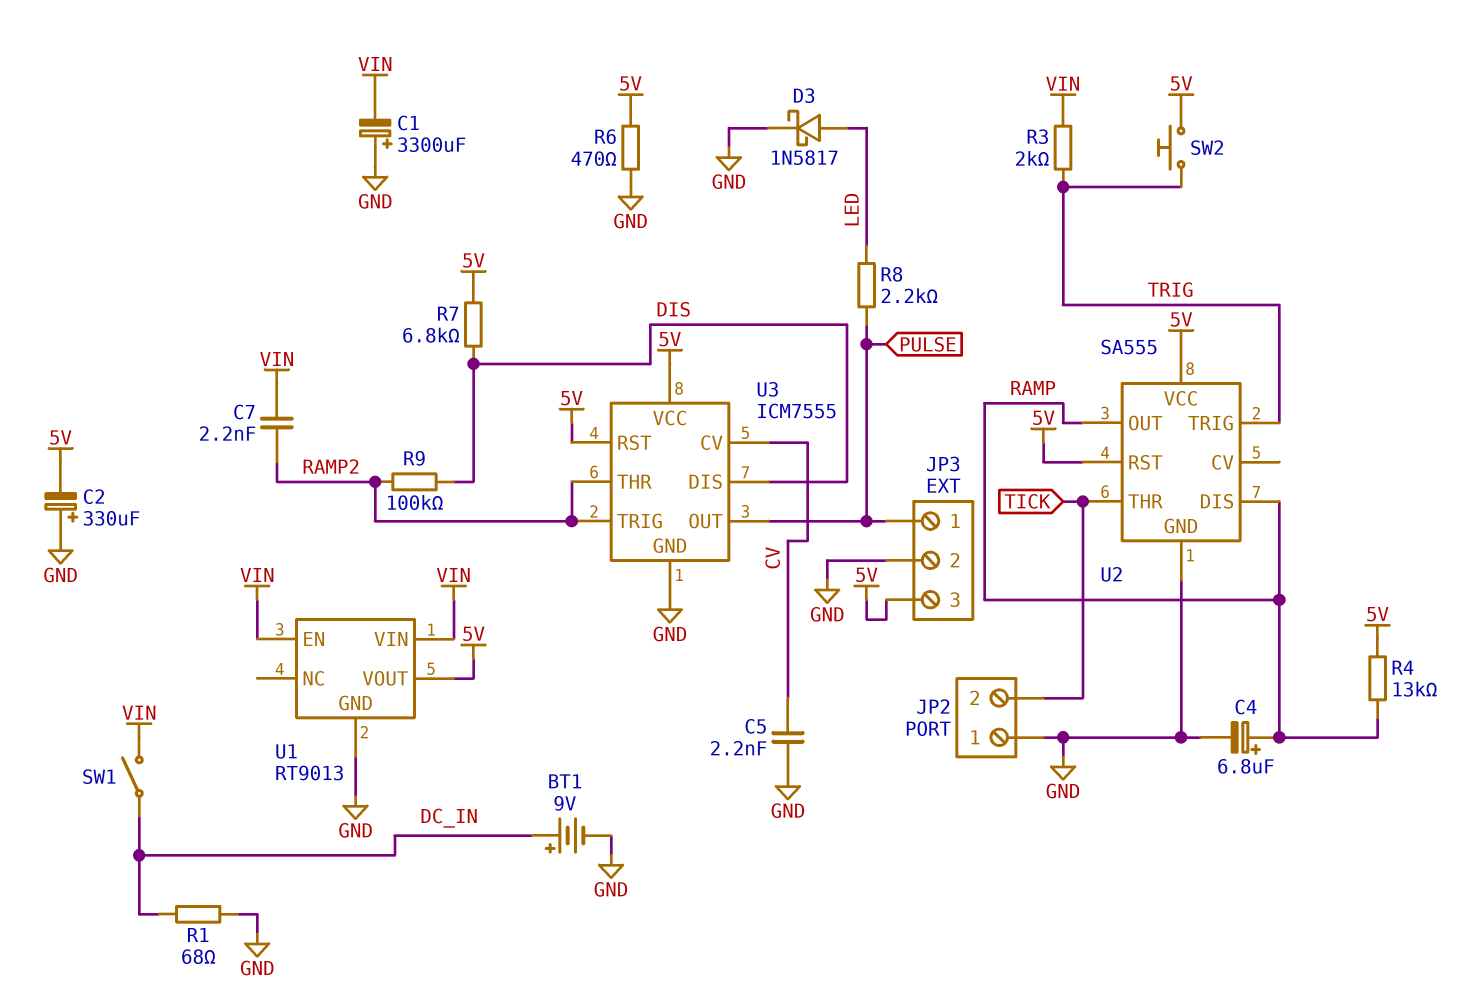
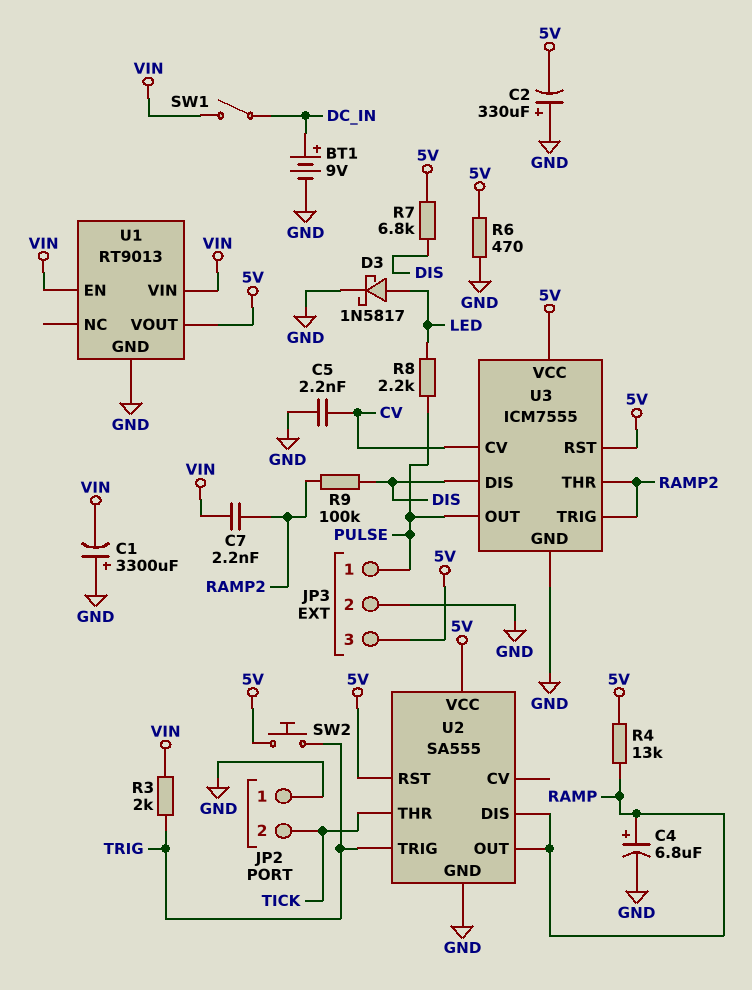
R1: 68 (DC_IN, GND) -> none

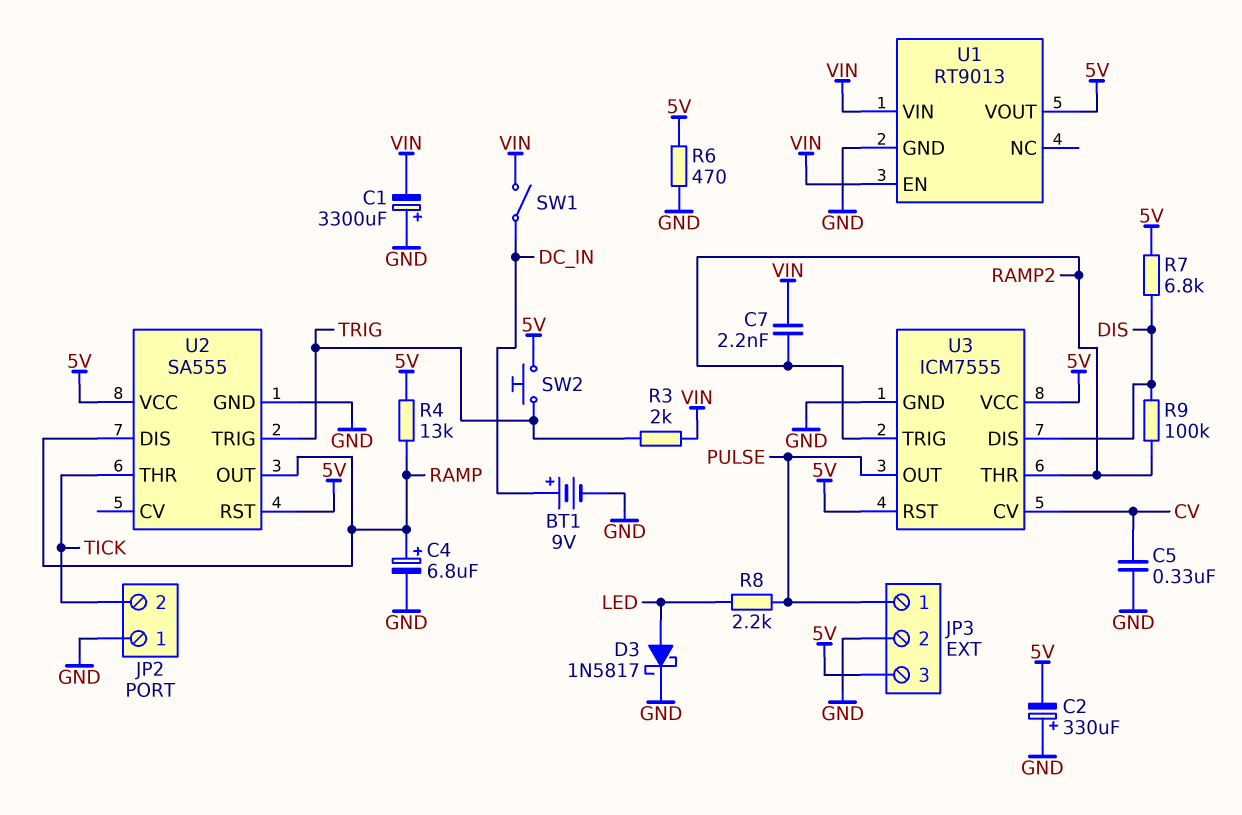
C5: 2.2nF (CV, GND) -> 330nF (CV, GND)

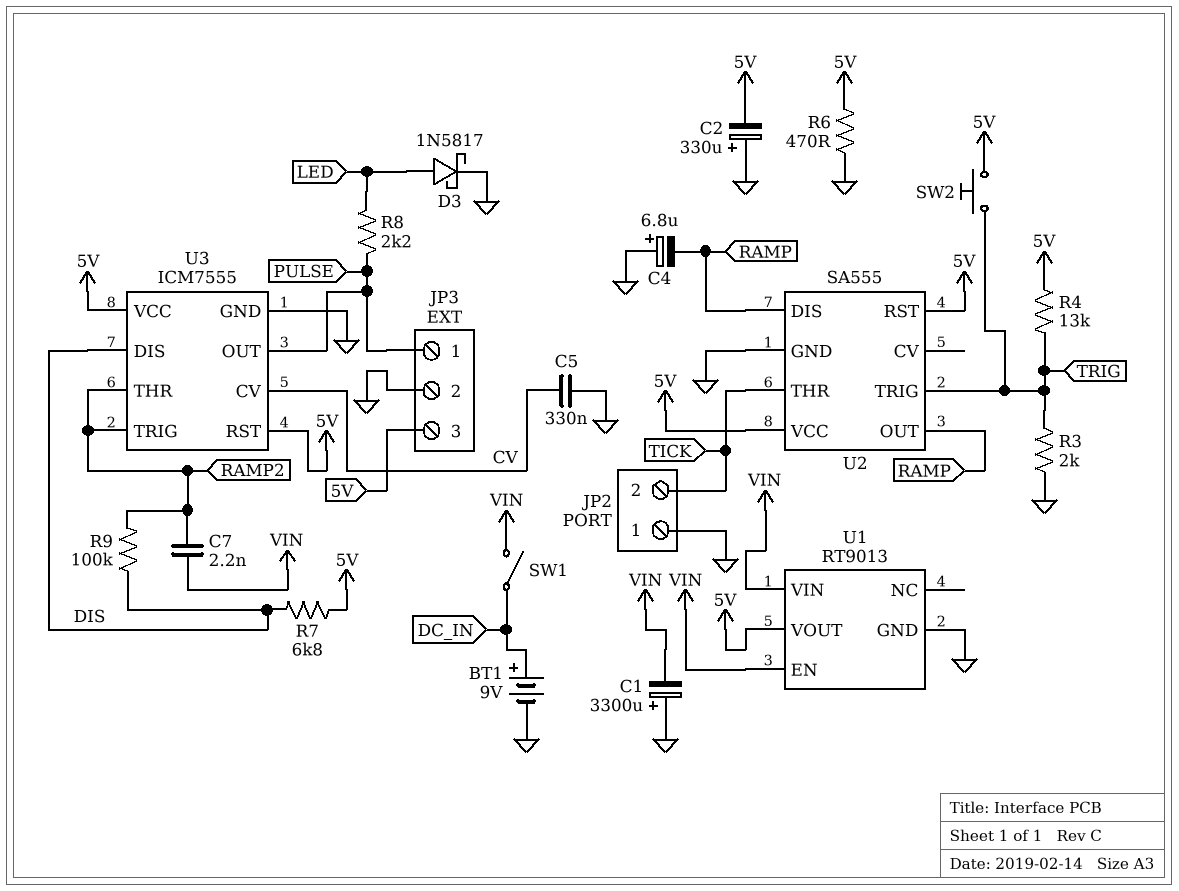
C4: 6.8uF (plus RAMP, minus GND) -> 6.8uF (plus GND, minus RAMP)
R3: 2k (TRIG, VIN) -> 2k (GND, TRIG)
R4: 13k (5V, RAMP) -> 13k (5V, TRIG)

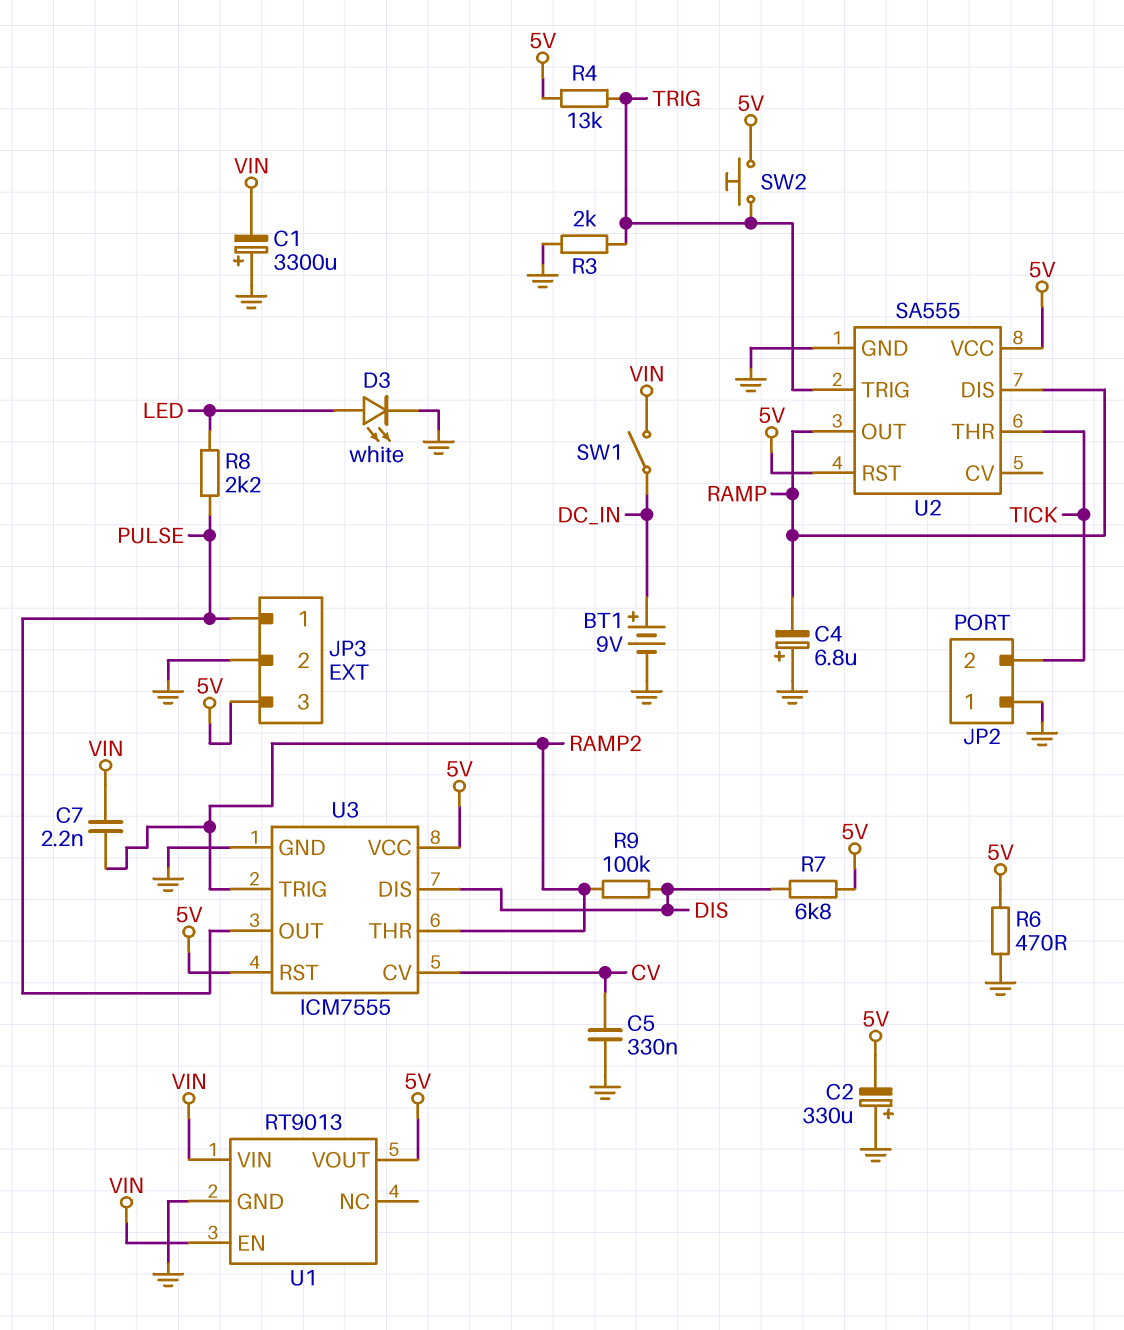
D3: schottky 1N5817 (A LED, K GND) -> LED white (A LED, K GND)

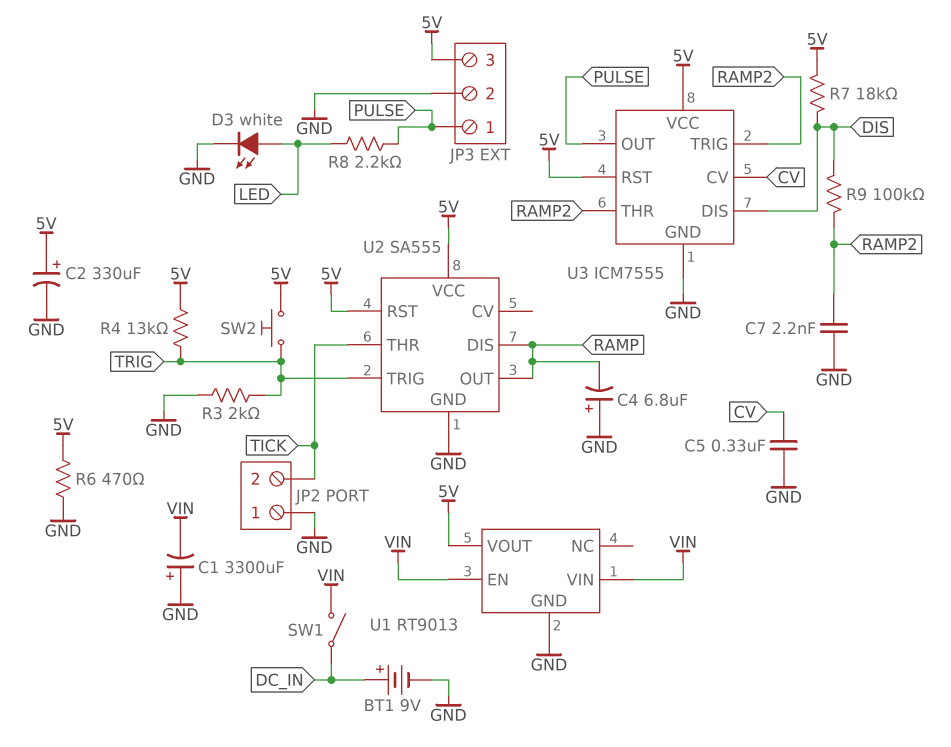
C2: 330uF (plus GND, minus 5V) -> 330uF (plus 5V, minus GND)
C7: 2.2nF (RAMP2, VIN) -> 2.2nF (GND, RAMP2)
R7: 6.8k (5V, DIS) -> 18k (5V, DIS)

